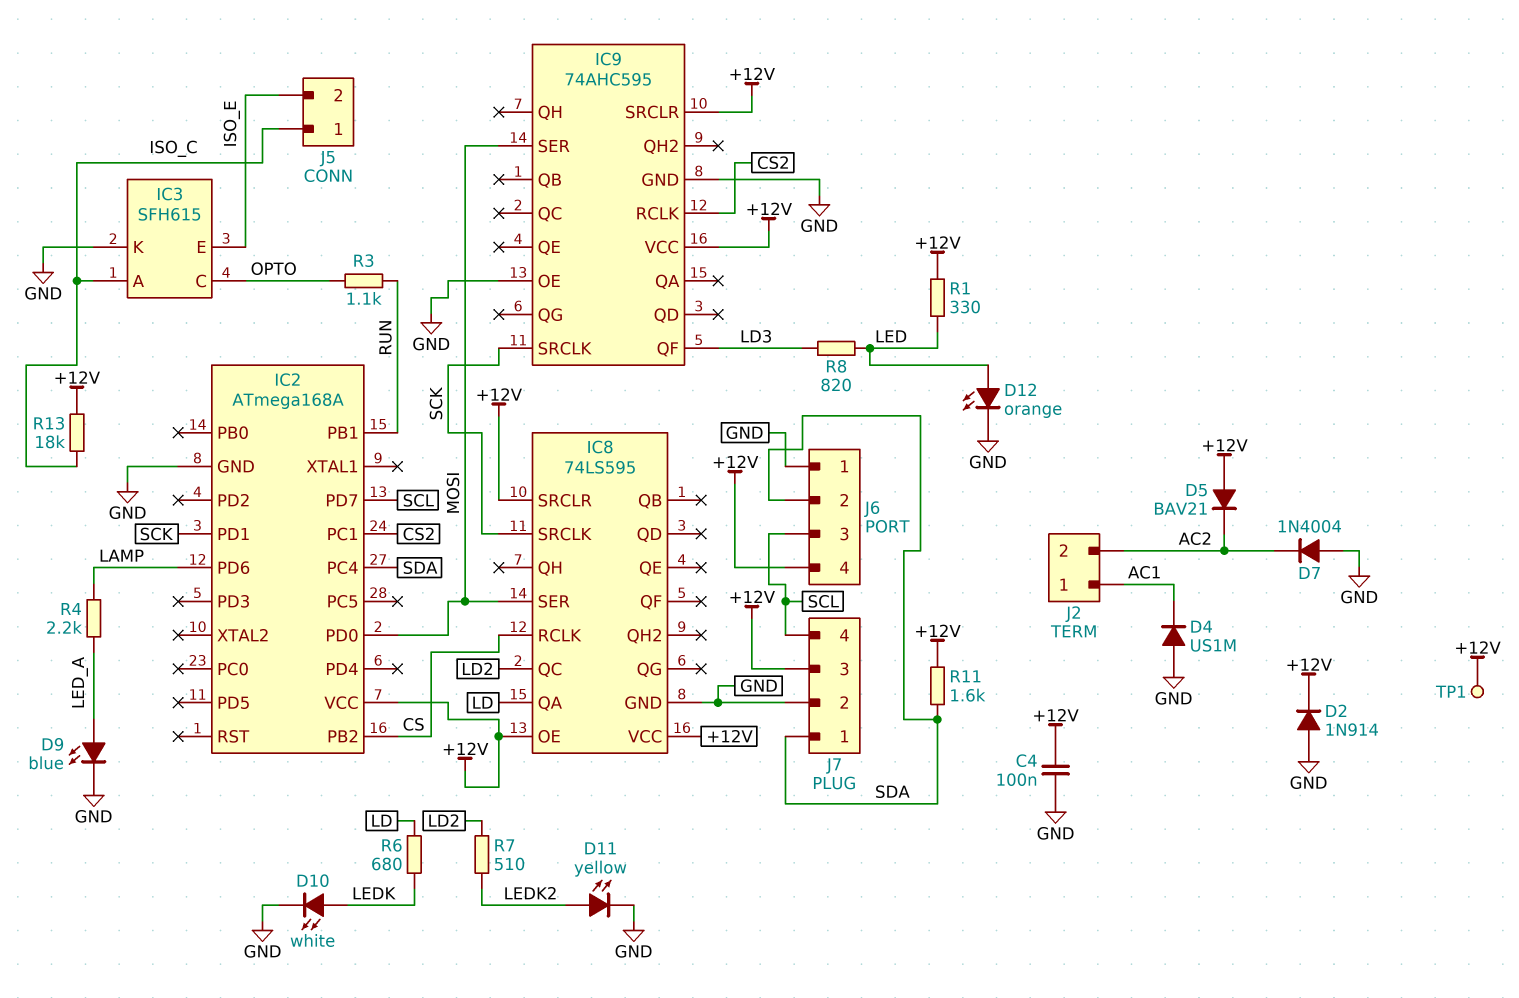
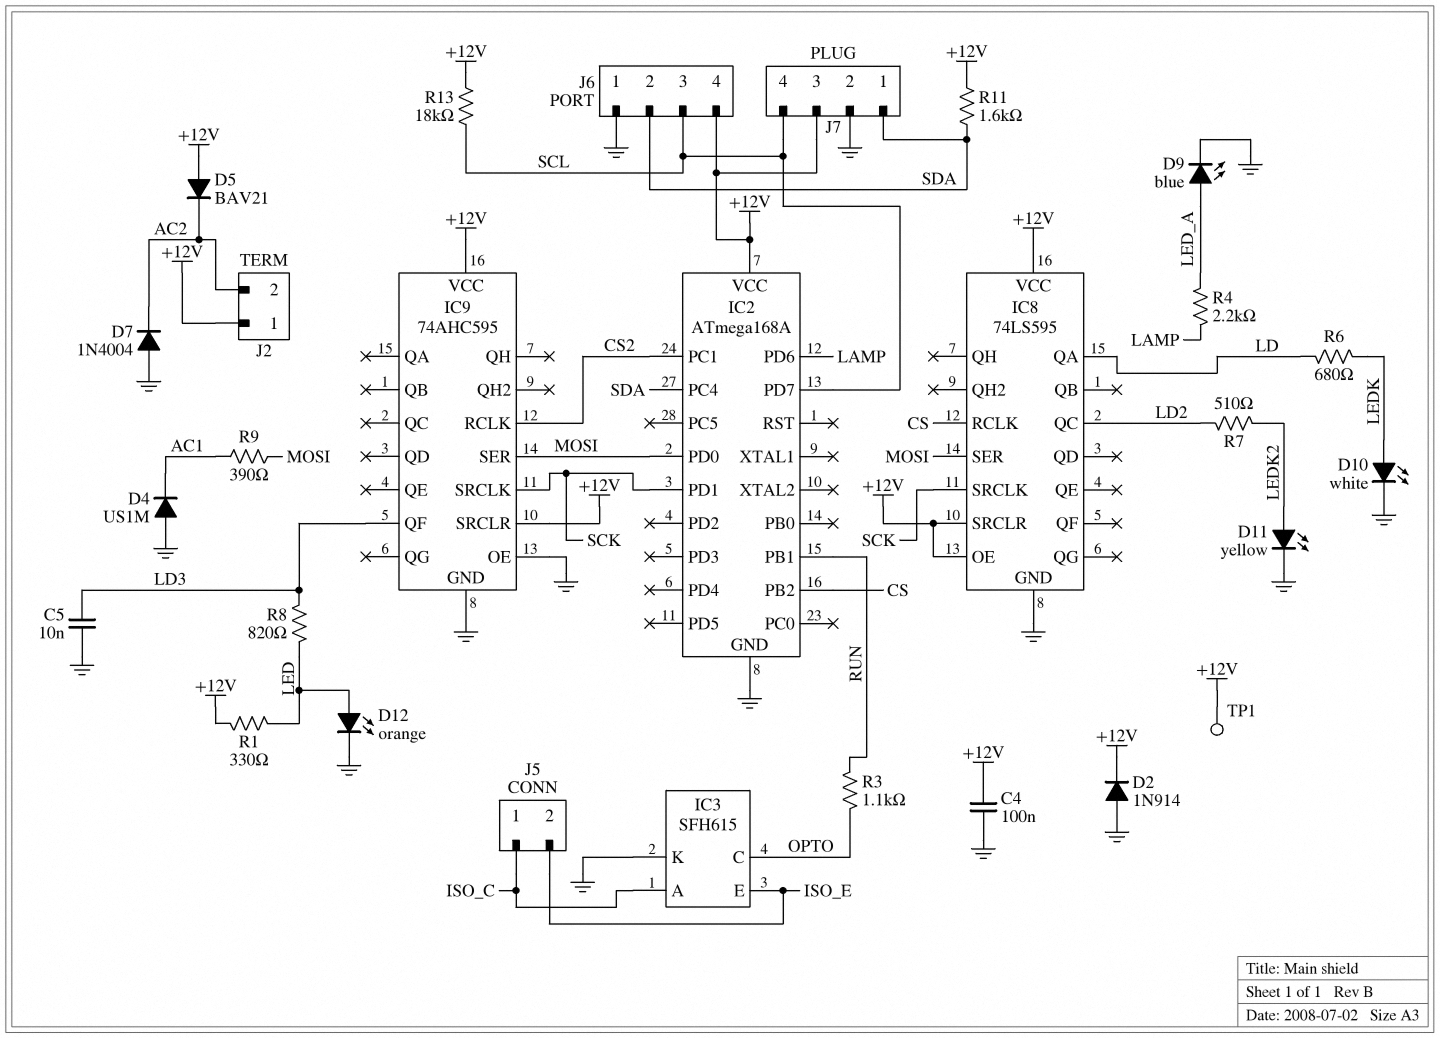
C5: none -> 10nF (GND, LD3)
J2 pin 1: AC1 -> +12V
R9: none -> 390 (AC1, MOSI)
R13: 18k (+12V, ISO_C) -> 18k (+12V, SCL)

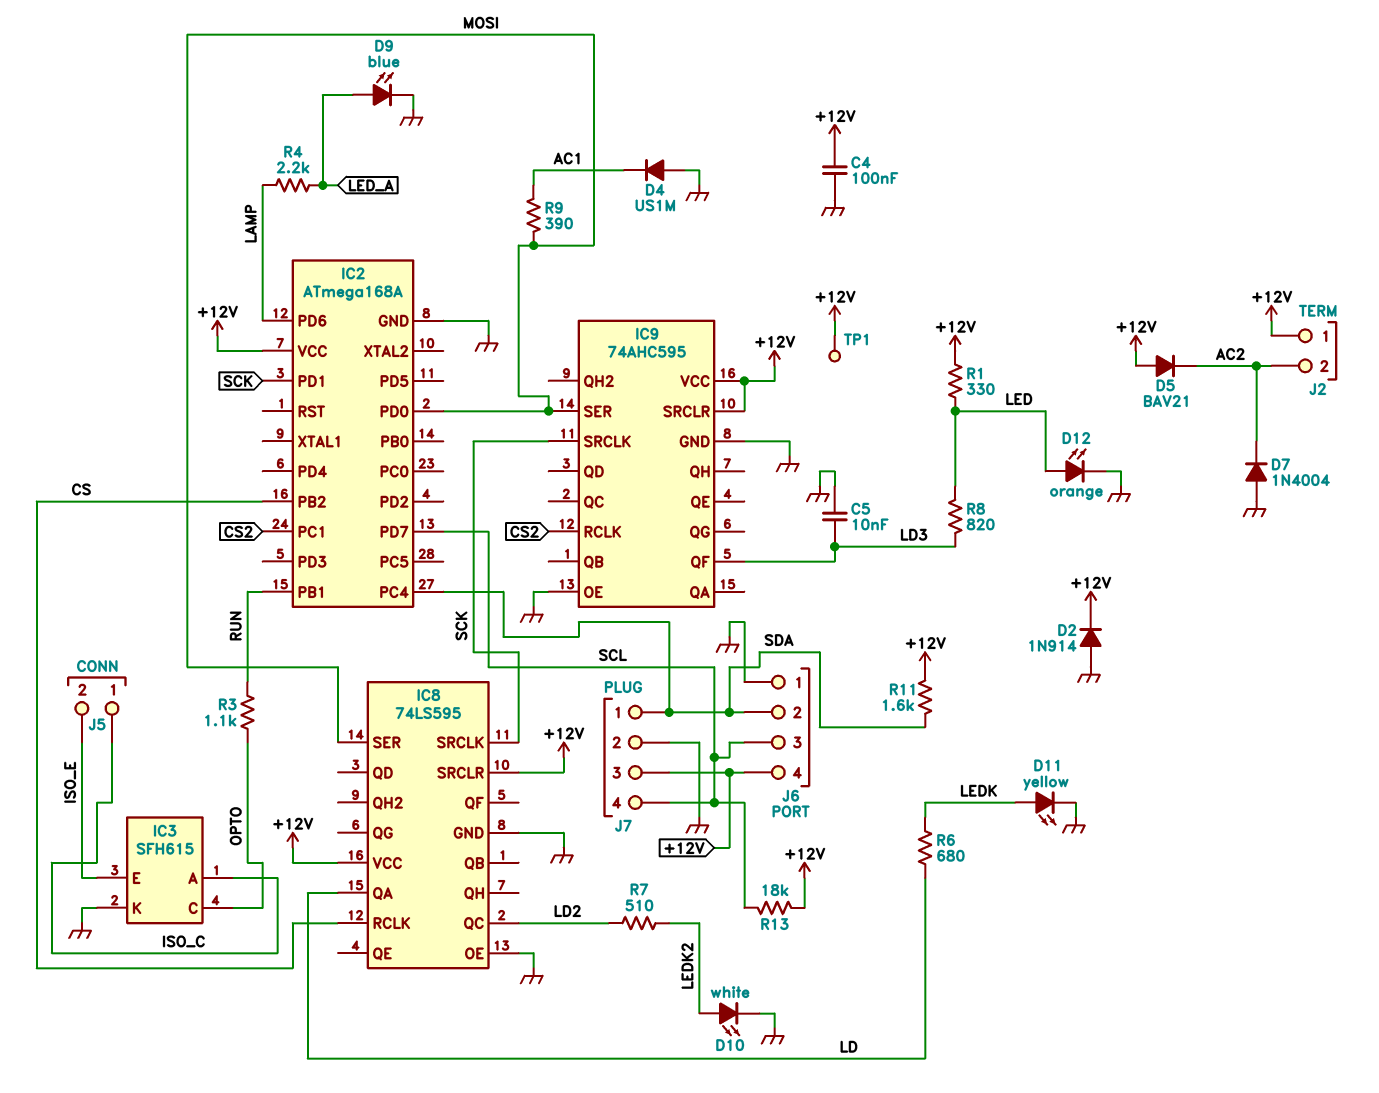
D10: LED white (A LEDK, K GND) -> LED white (A LEDK2, K GND)
D11: LED yellow (A LEDK2, K GND) -> LED yellow (A LEDK, K GND)
IC8 pin OE: +12V -> GND

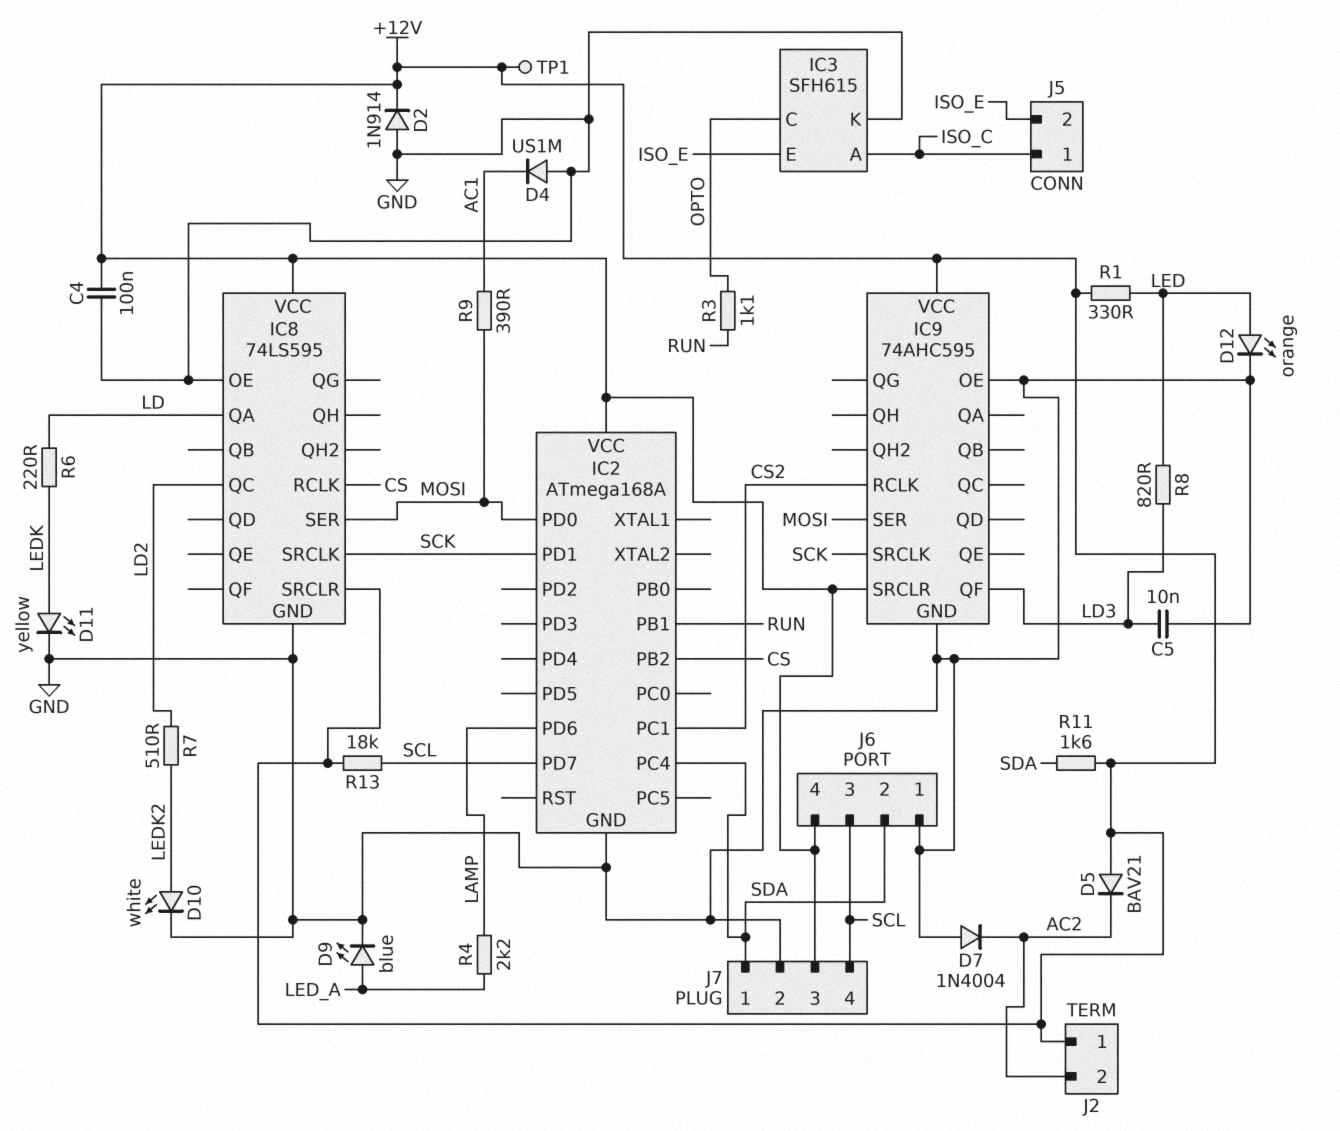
R6: 680 (LD, LEDK) -> 220 (LD, LEDK)

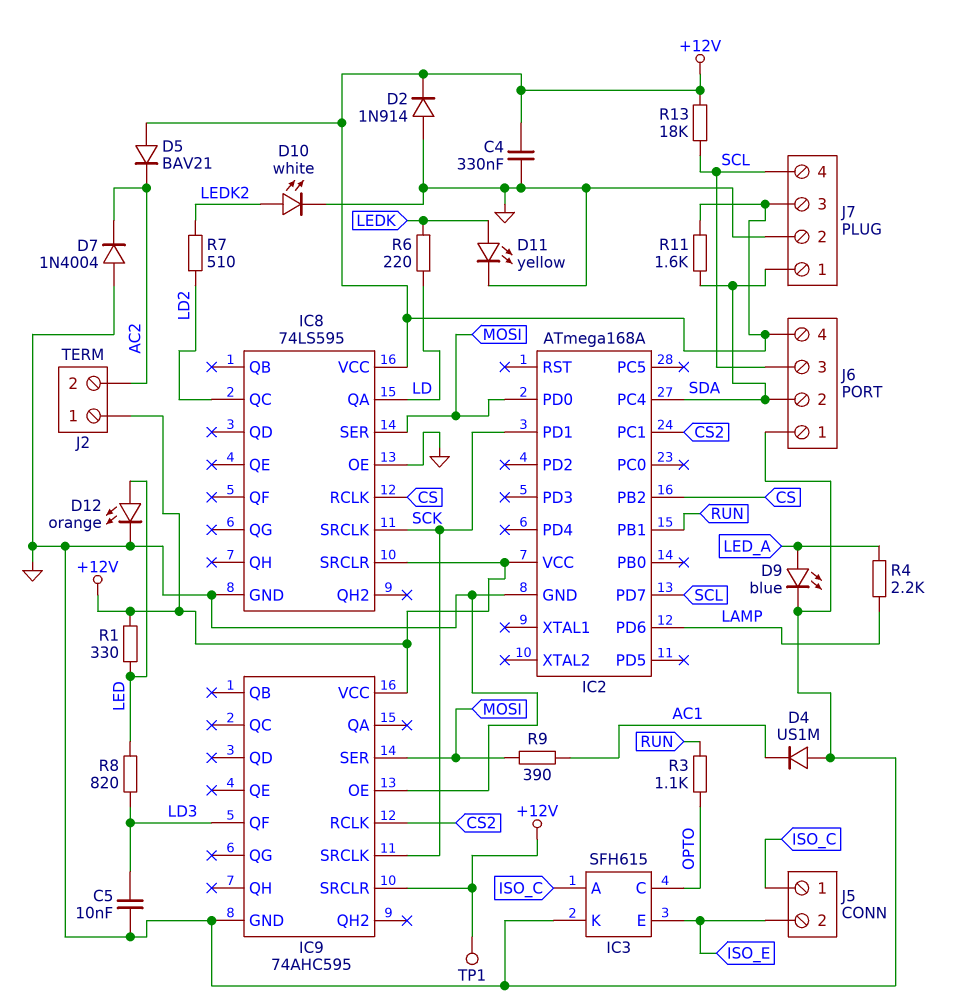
C4: 100nF (+12V, GND) -> 330nF (+12V, GND)

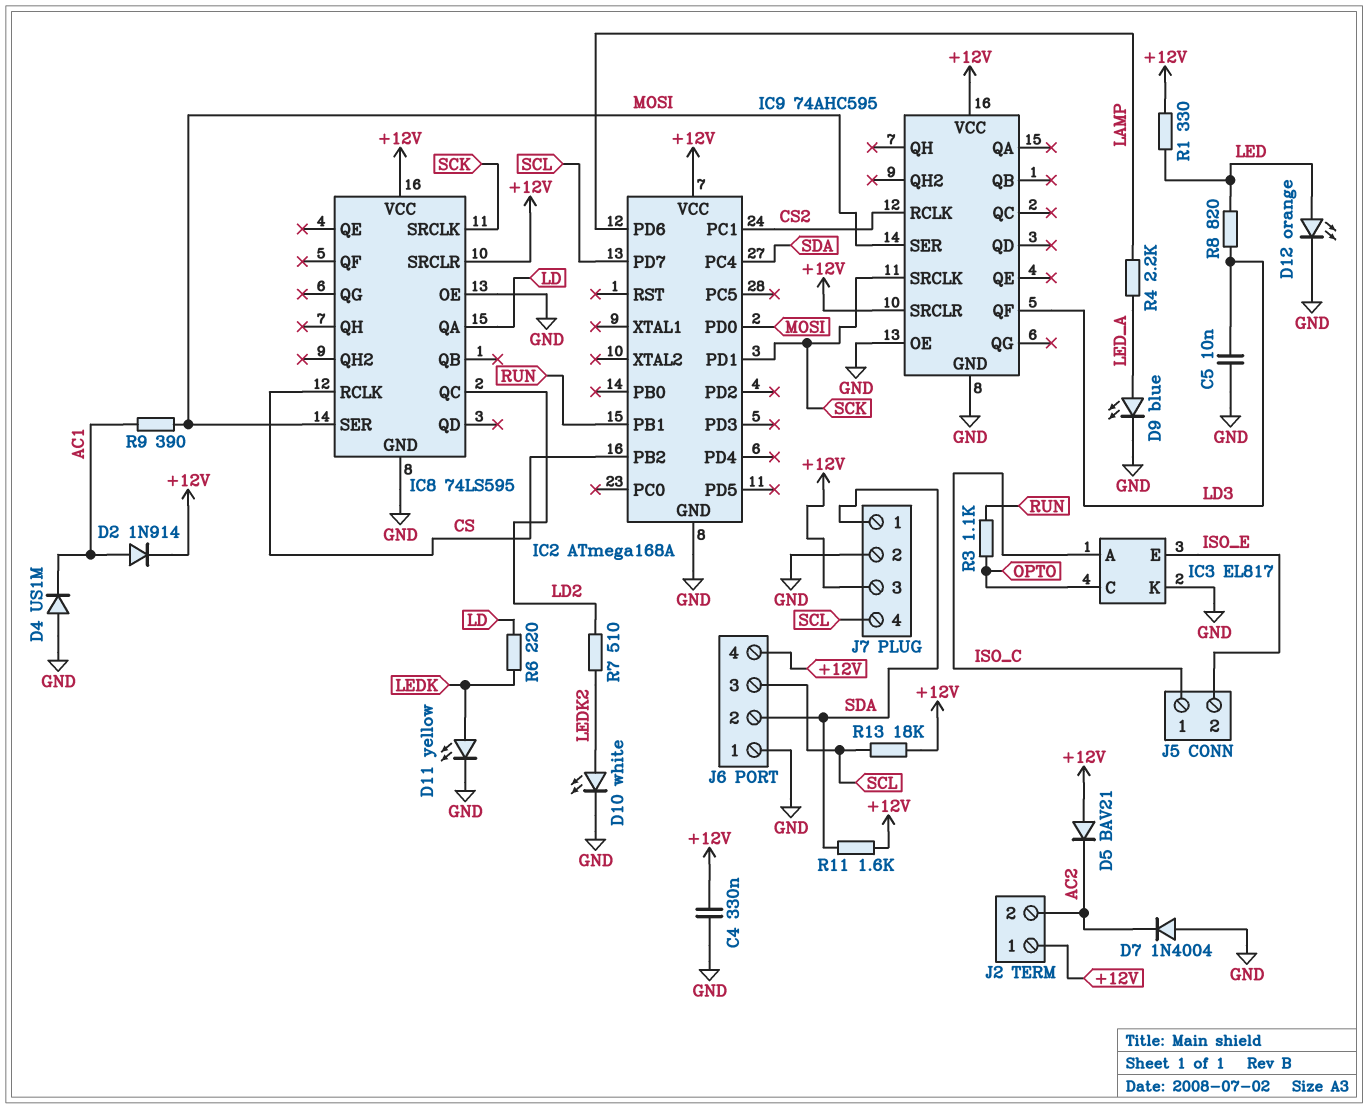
D2: diode 1N914 (A GND, K +12V) -> diode 1N914 (A AC1, K +12V)
IC3: SFH615 -> EL817
TP1: test point (+12V) -> none

